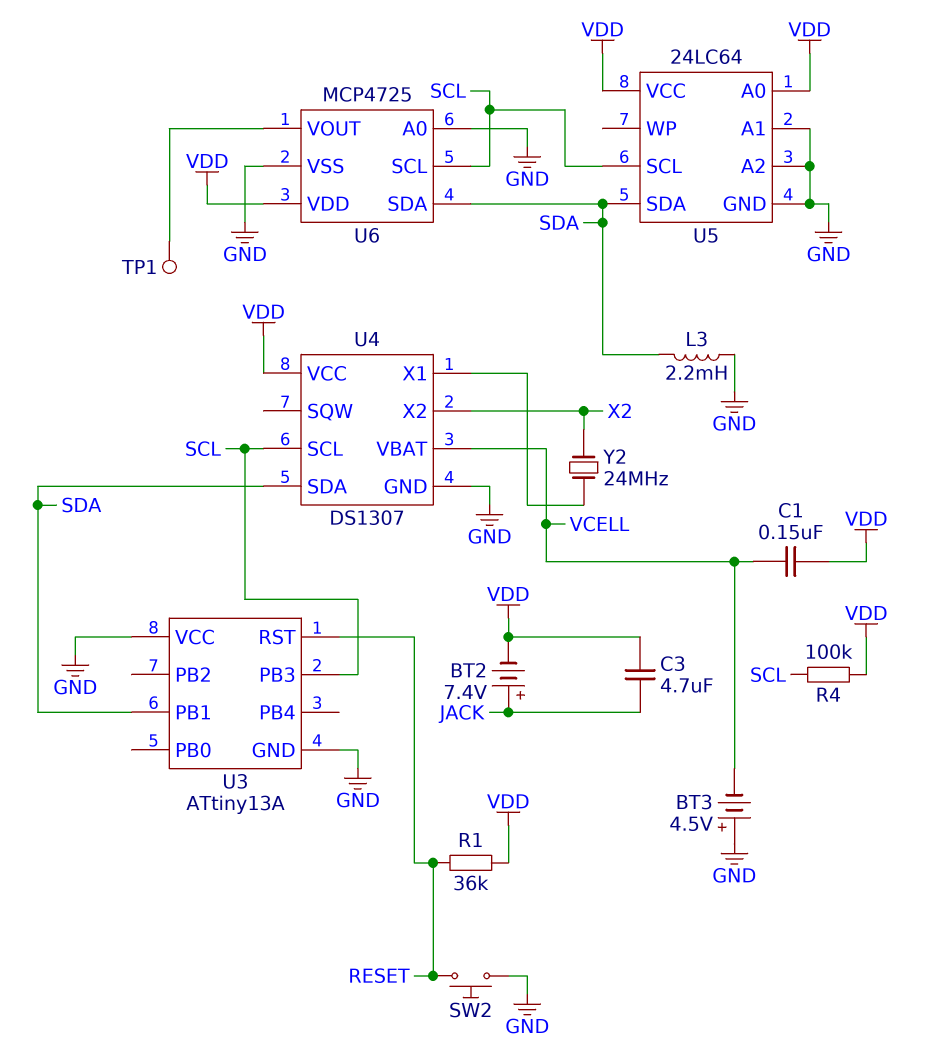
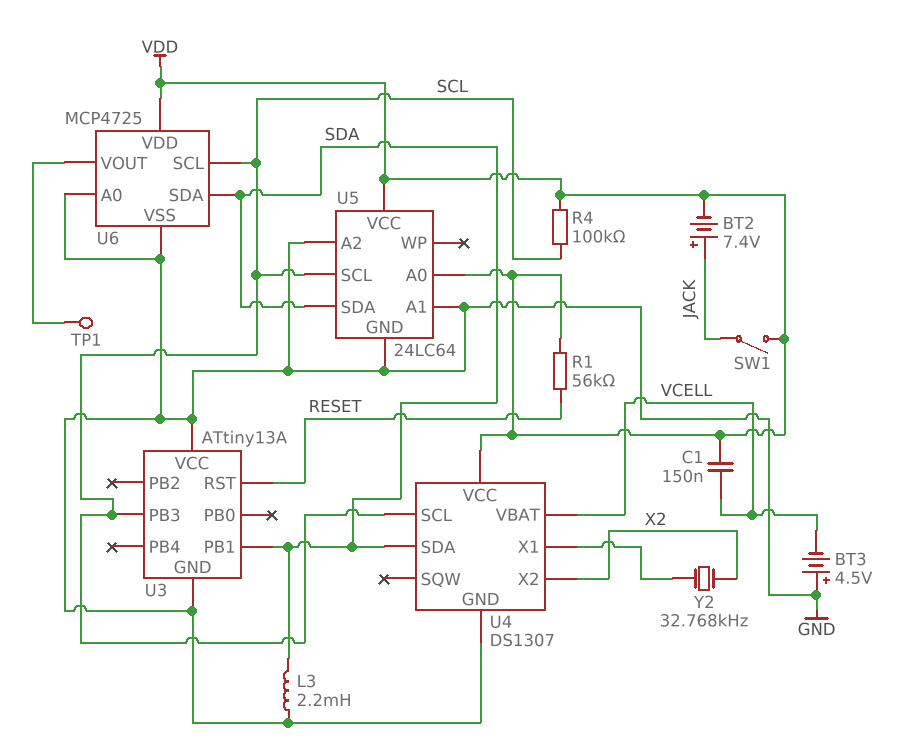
C3: 4.7uF (JACK, VDD) -> none
R1: 36k (RESET, VDD) -> 56k (RESET, VDD)
SW1: none -> switch (JACK, VDD)
SW2: button (GND, RESET) -> none
Y2: 24MHz (U4/X1, X2) -> 32.768kHz (U4/X1, X2)

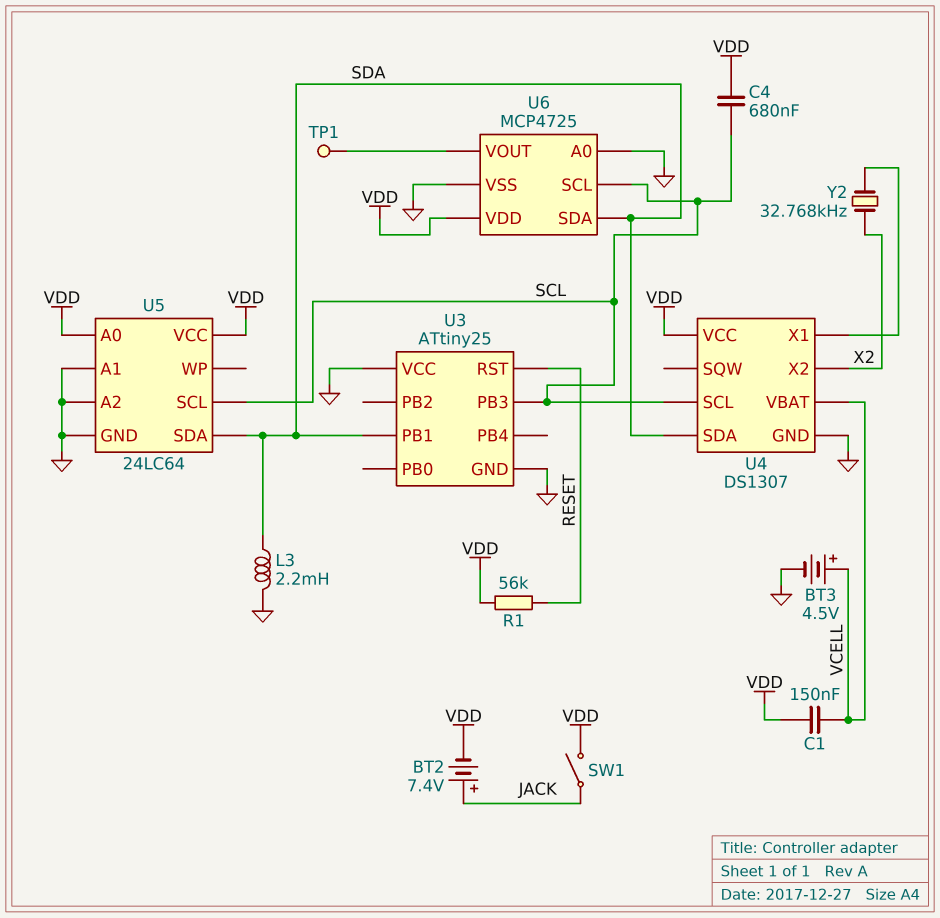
BT3: 4.5V (plus GND, minus VCELL) -> 4.5V (plus VCELL, minus GND)
C4: none -> 680nF (SCL, VDD)
R4: 100k (SCL, VDD) -> none
U3: ATtiny13A -> ATtiny25

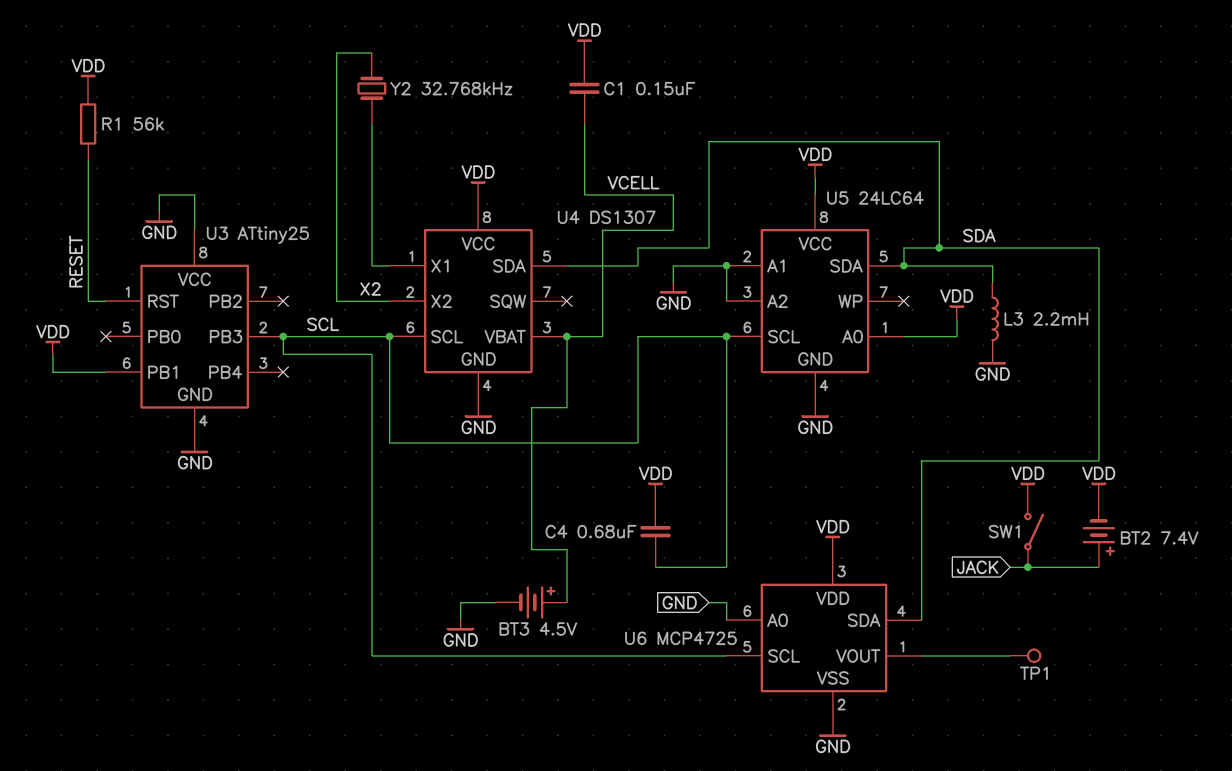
U3 pin PB1: SDA -> VDD

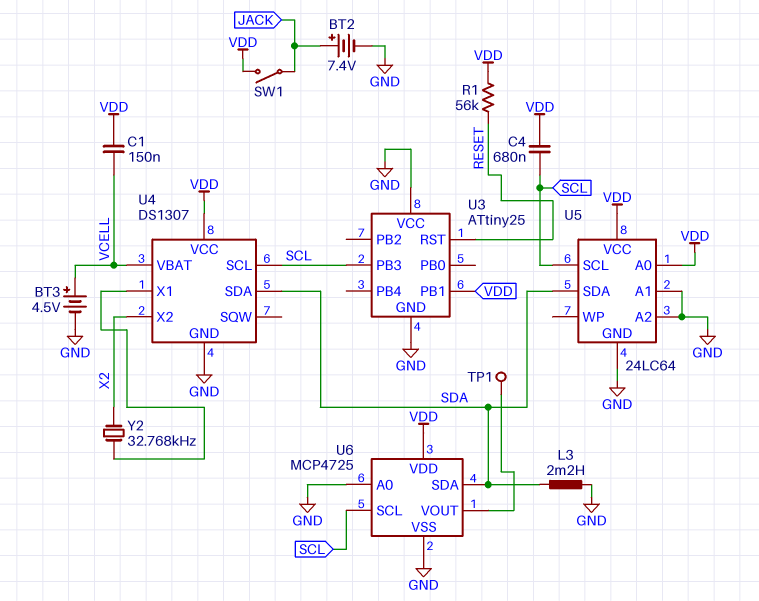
BT2: 7.4V (plus JACK, minus VDD) -> 7.4V (plus JACK, minus GND)

